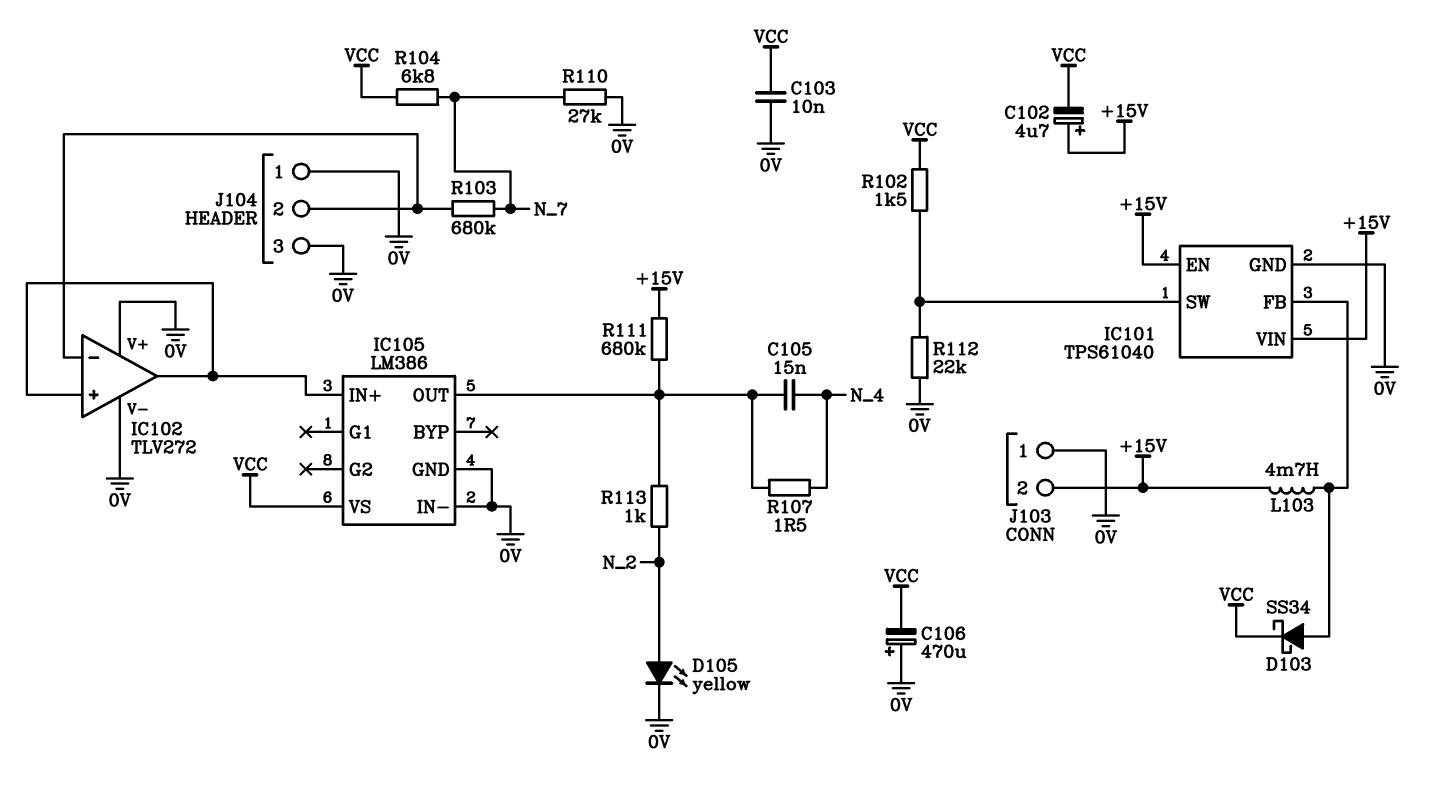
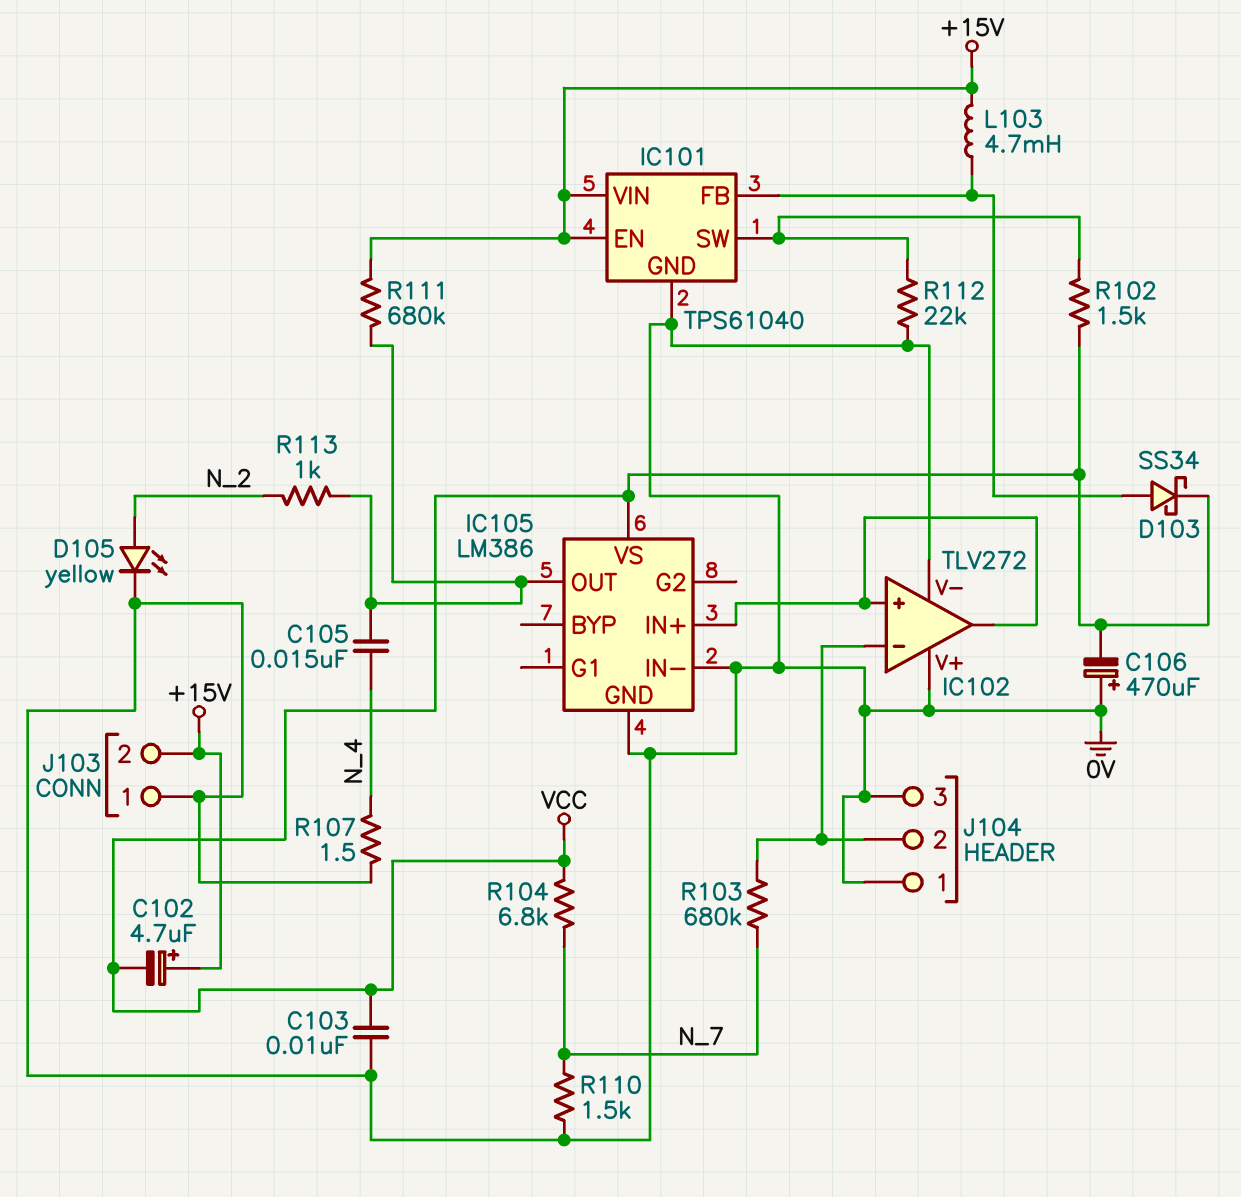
R107: 1.5 (IC105/OUT, N_4) -> 1.5 (0V, N_4)
R110: 27k (0V, N_7) -> 1.5k (0V, N_7)

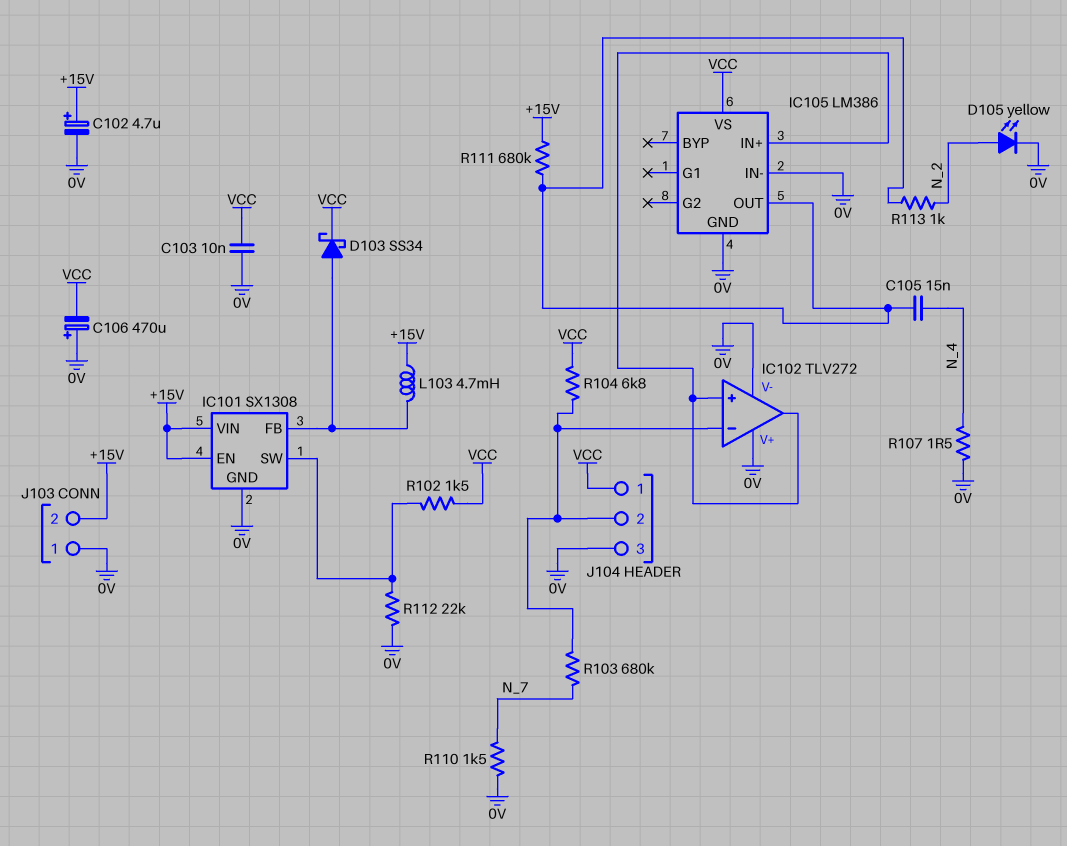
C102: 4.7uF (plus +15V, minus VCC) -> 4.7uF (plus +15V, minus 0V)
IC101: TPS61040 -> SX1308
J104 pin 1: 0V -> VCC
R104: 6.8k (N_7, VCC) -> 6.8k (IC102/in-, VCC)

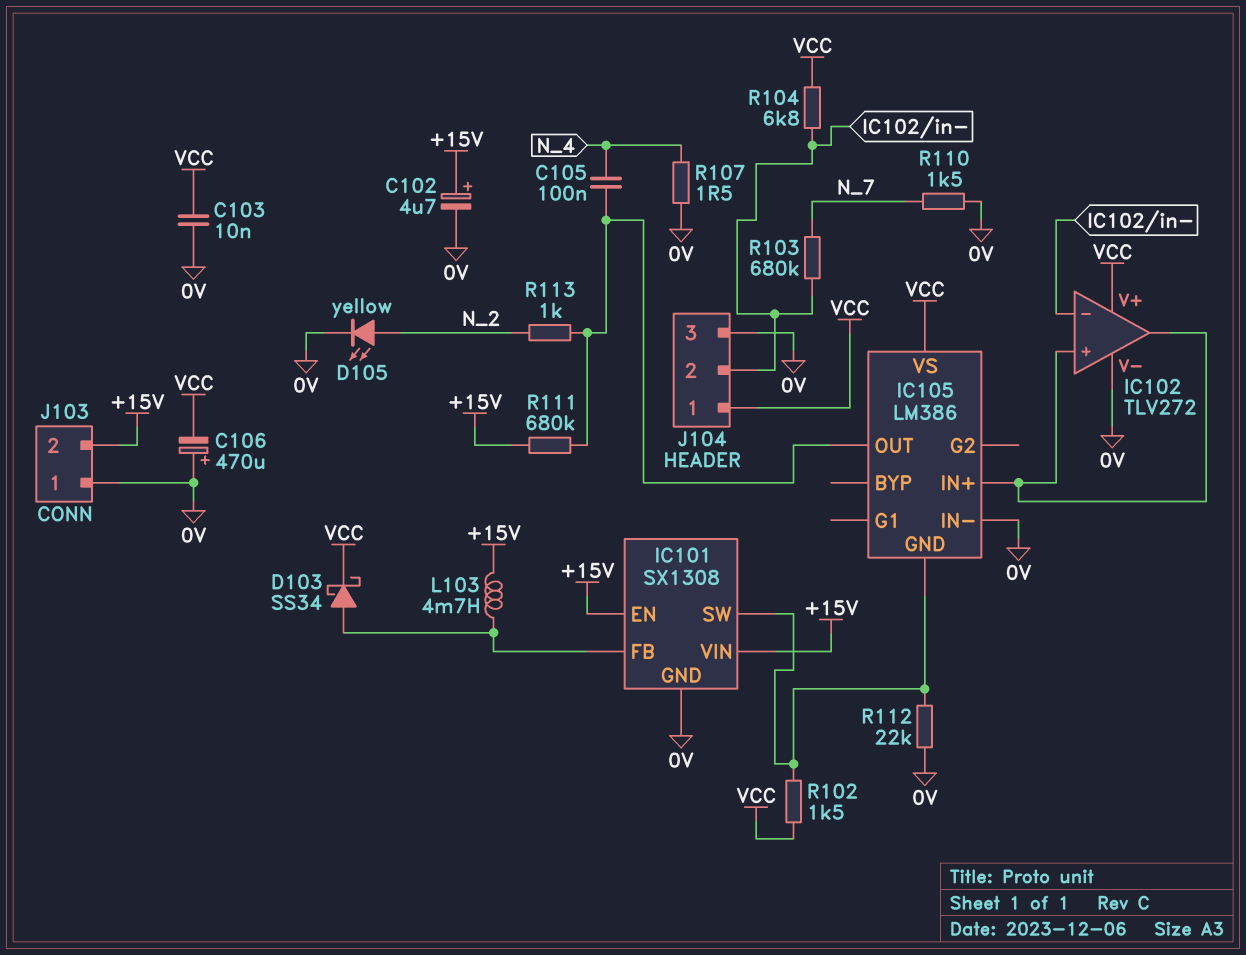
C105: 15nF (IC105/OUT, N_4) -> 100nF (IC105/OUT, N_4)
IC102 pin V+: 0V -> VCC
IC105 pin GND: 0V -> IC101/SW

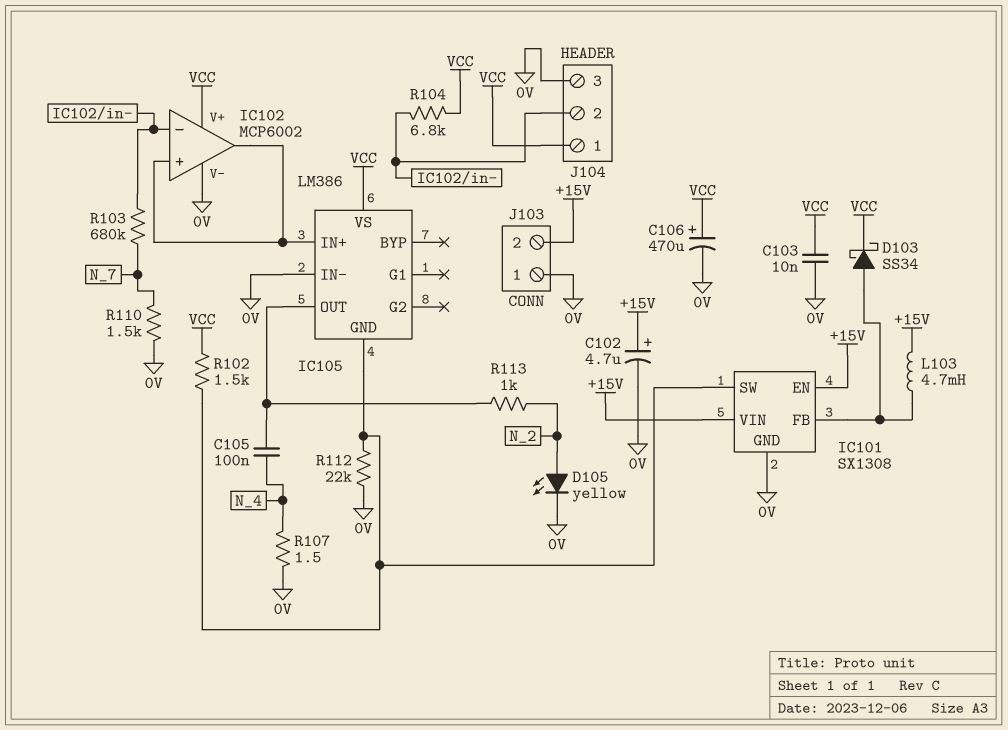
C106: 470uF (plus 0V, minus VCC) -> 470uF (plus VCC, minus 0V)
IC102: TLV272 -> MCP6002
R111: 680k (+15V, IC105/OUT) -> none

